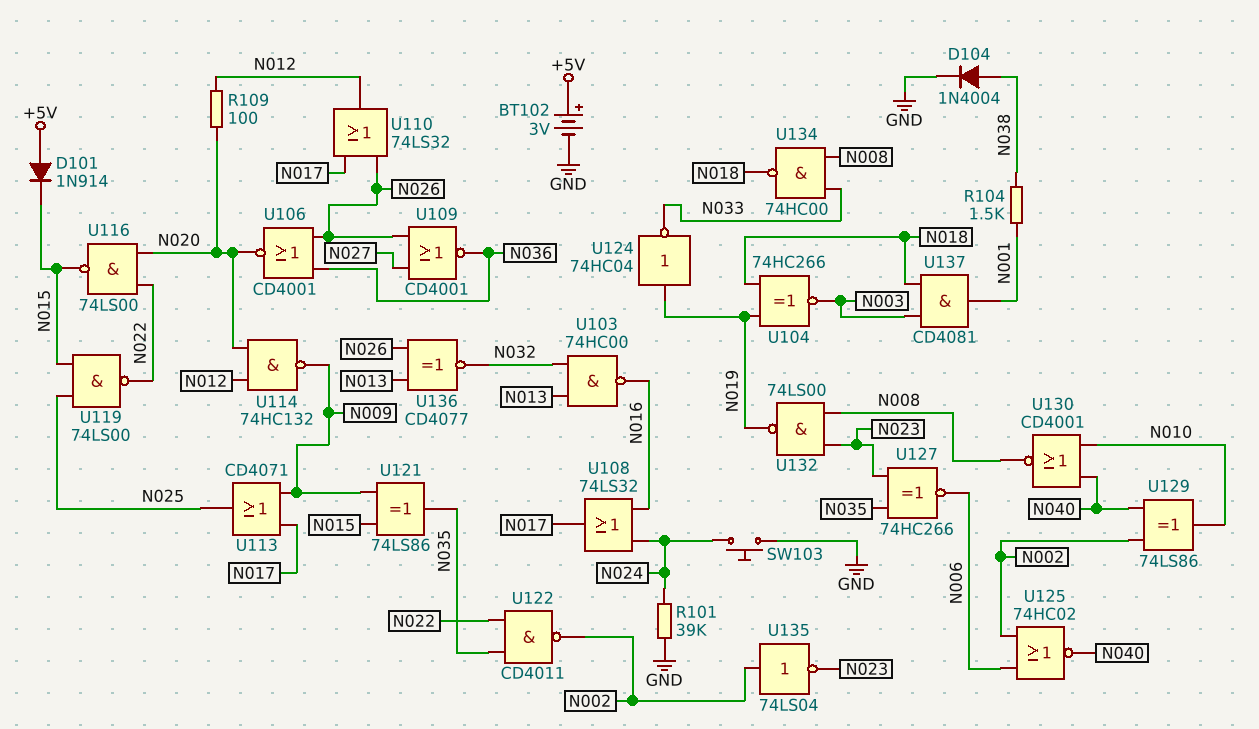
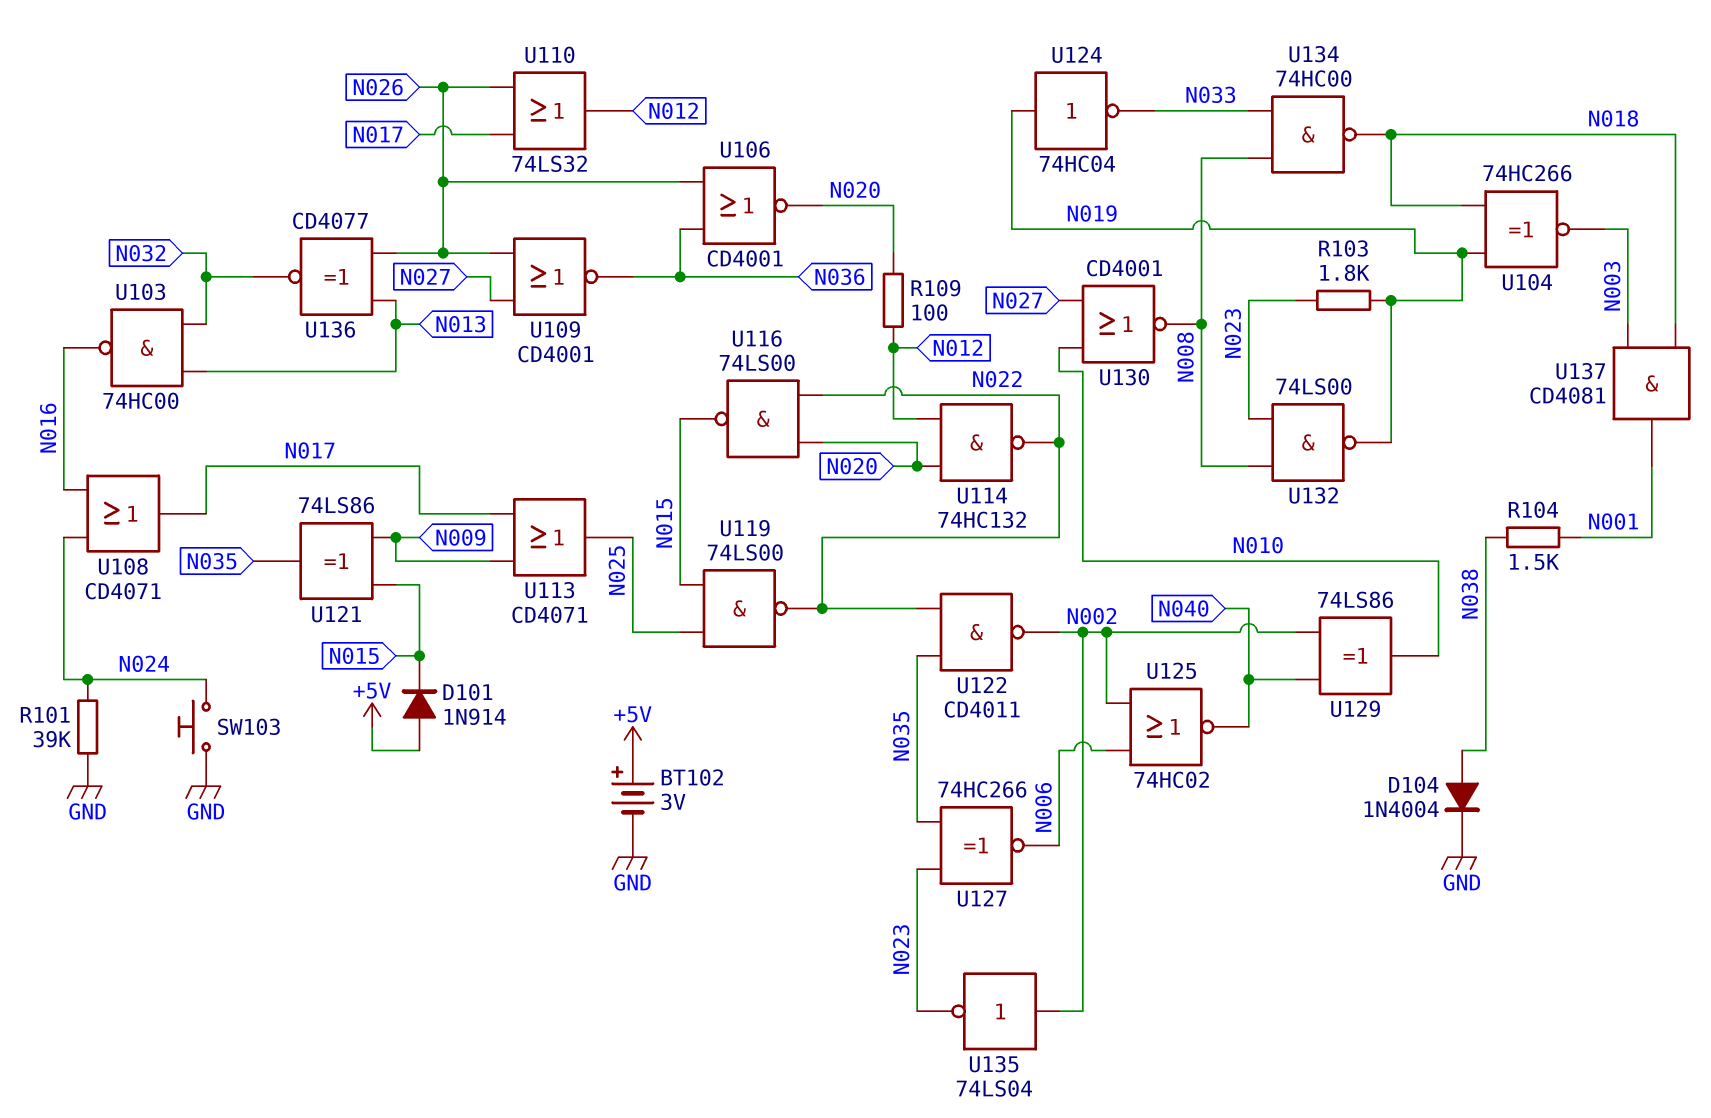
R103: none -> 1.8k (N019, N023)
U108: OR 74LS32 (in N016, in N024, out N017) -> OR CD4071 (in N016, in N024, out N017)
U114: NAND 74HC132 (in N012, in N020, out N009) -> NAND 74HC132 (in N012, in N020, out N022)
U130: NOR CD4001 (in N010, in N040, out N008) -> NOR CD4001 (in N010, in N027, out N008)

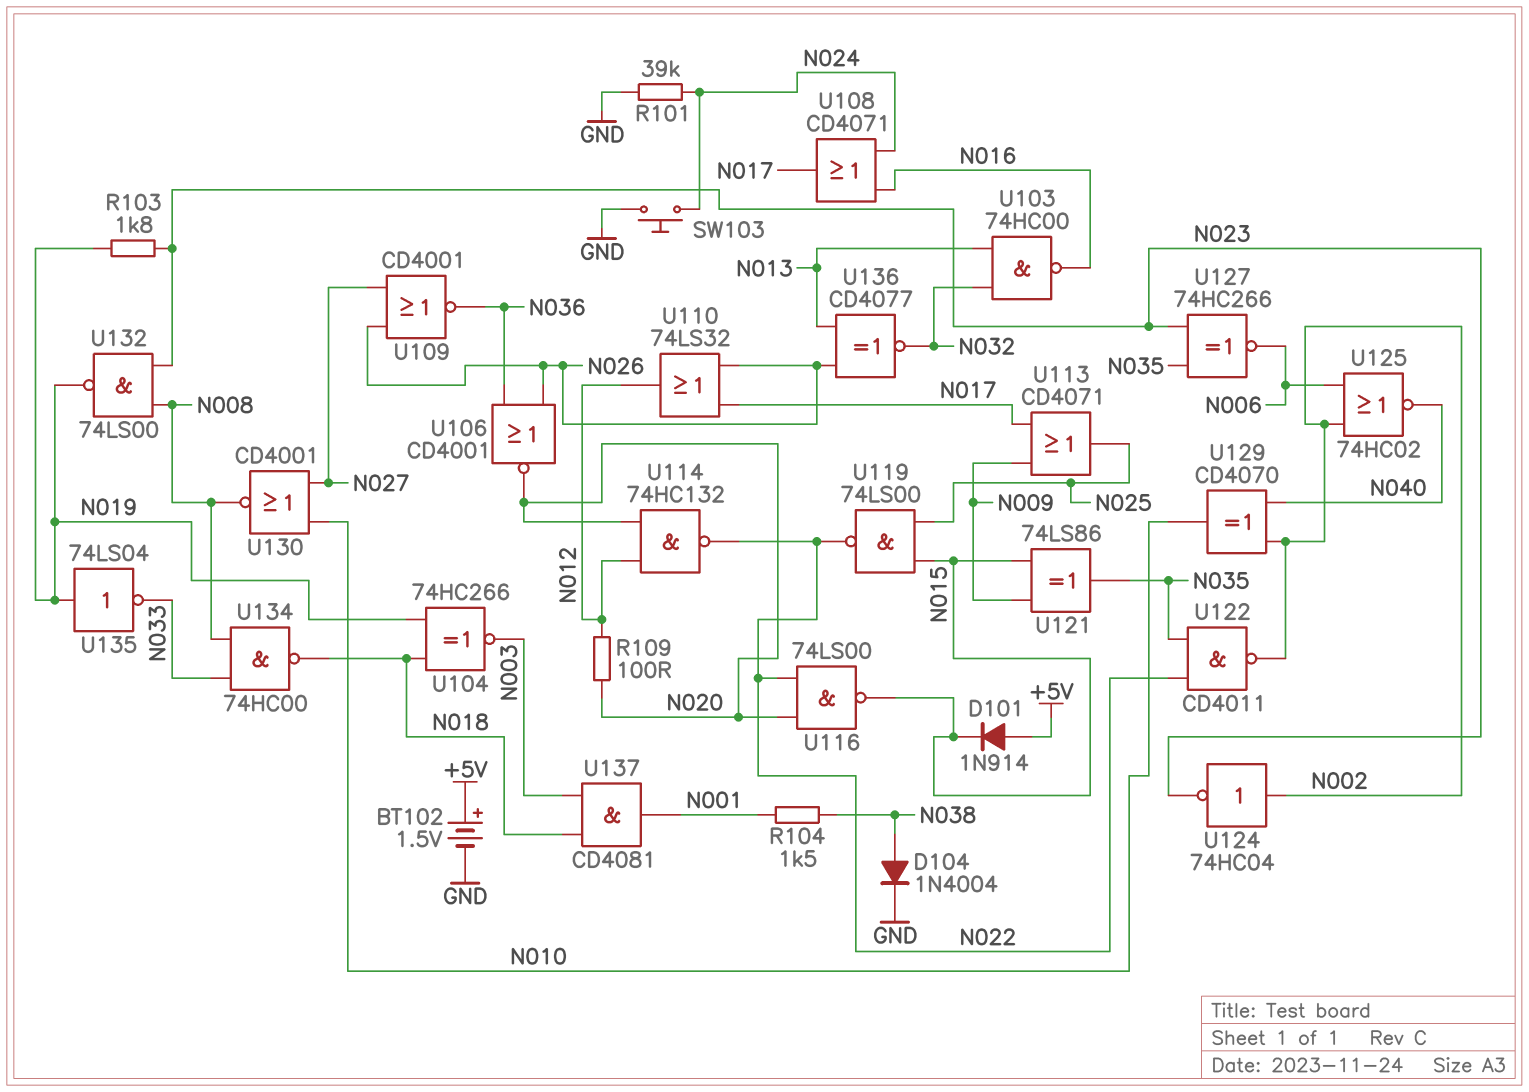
BT102: 3V (plus +5V, minus GND) -> 1.5V (plus +5V, minus GND)
U124: NOT 74HC04 (in N019, out N033) -> NOT 74HC04 (in N002, out N023)
U129: XOR 74LS86 (in N002, in N040, out N010) -> XOR CD4070 (in N002, in N040, out N010)
U135: NOT 74LS04 (in N002, out N023) -> NOT 74LS04 (in N019, out N033)

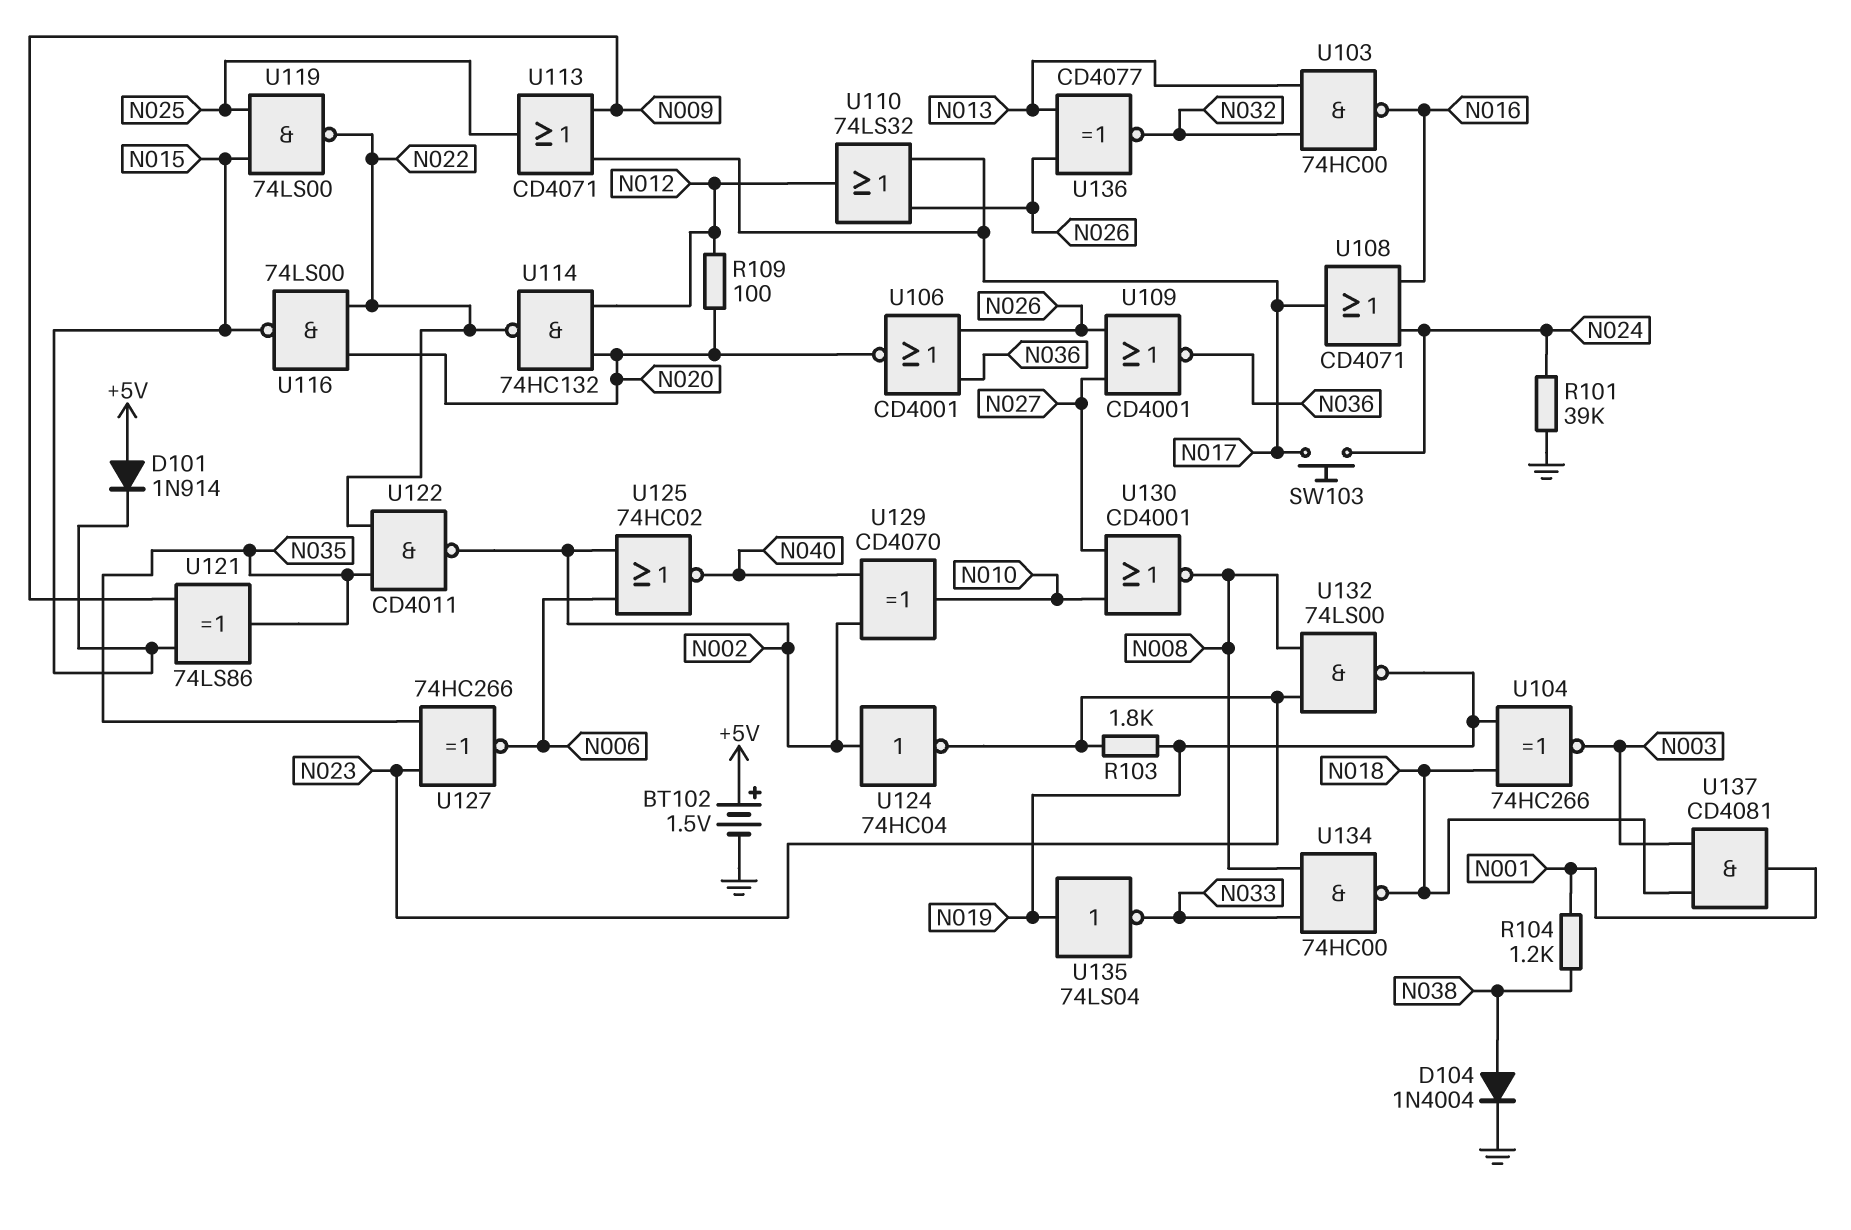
R104: 1.5k (N001, N038) -> 1.2k (N001, N038)
SW103: button (GND, N024) -> button (N017, N024)

